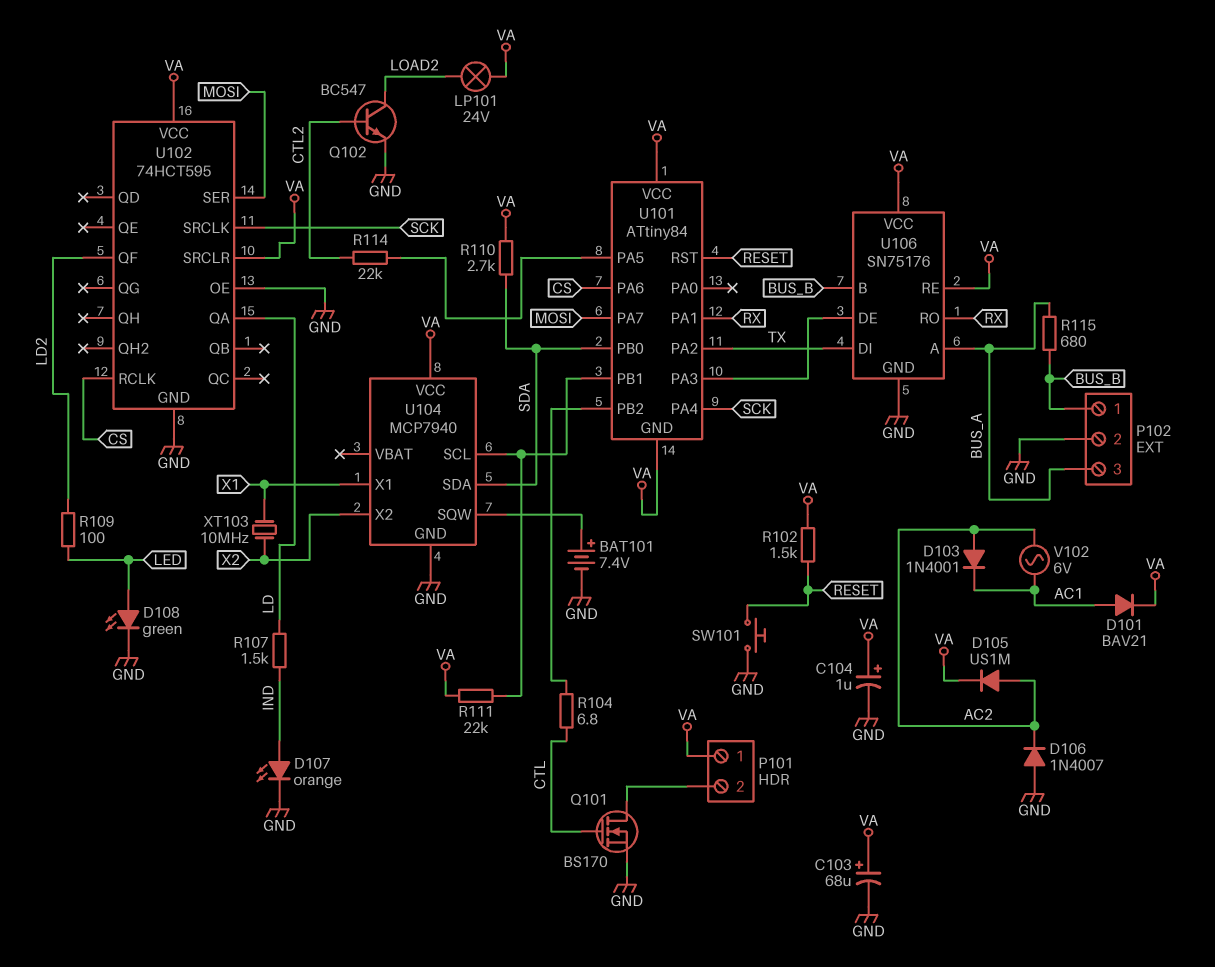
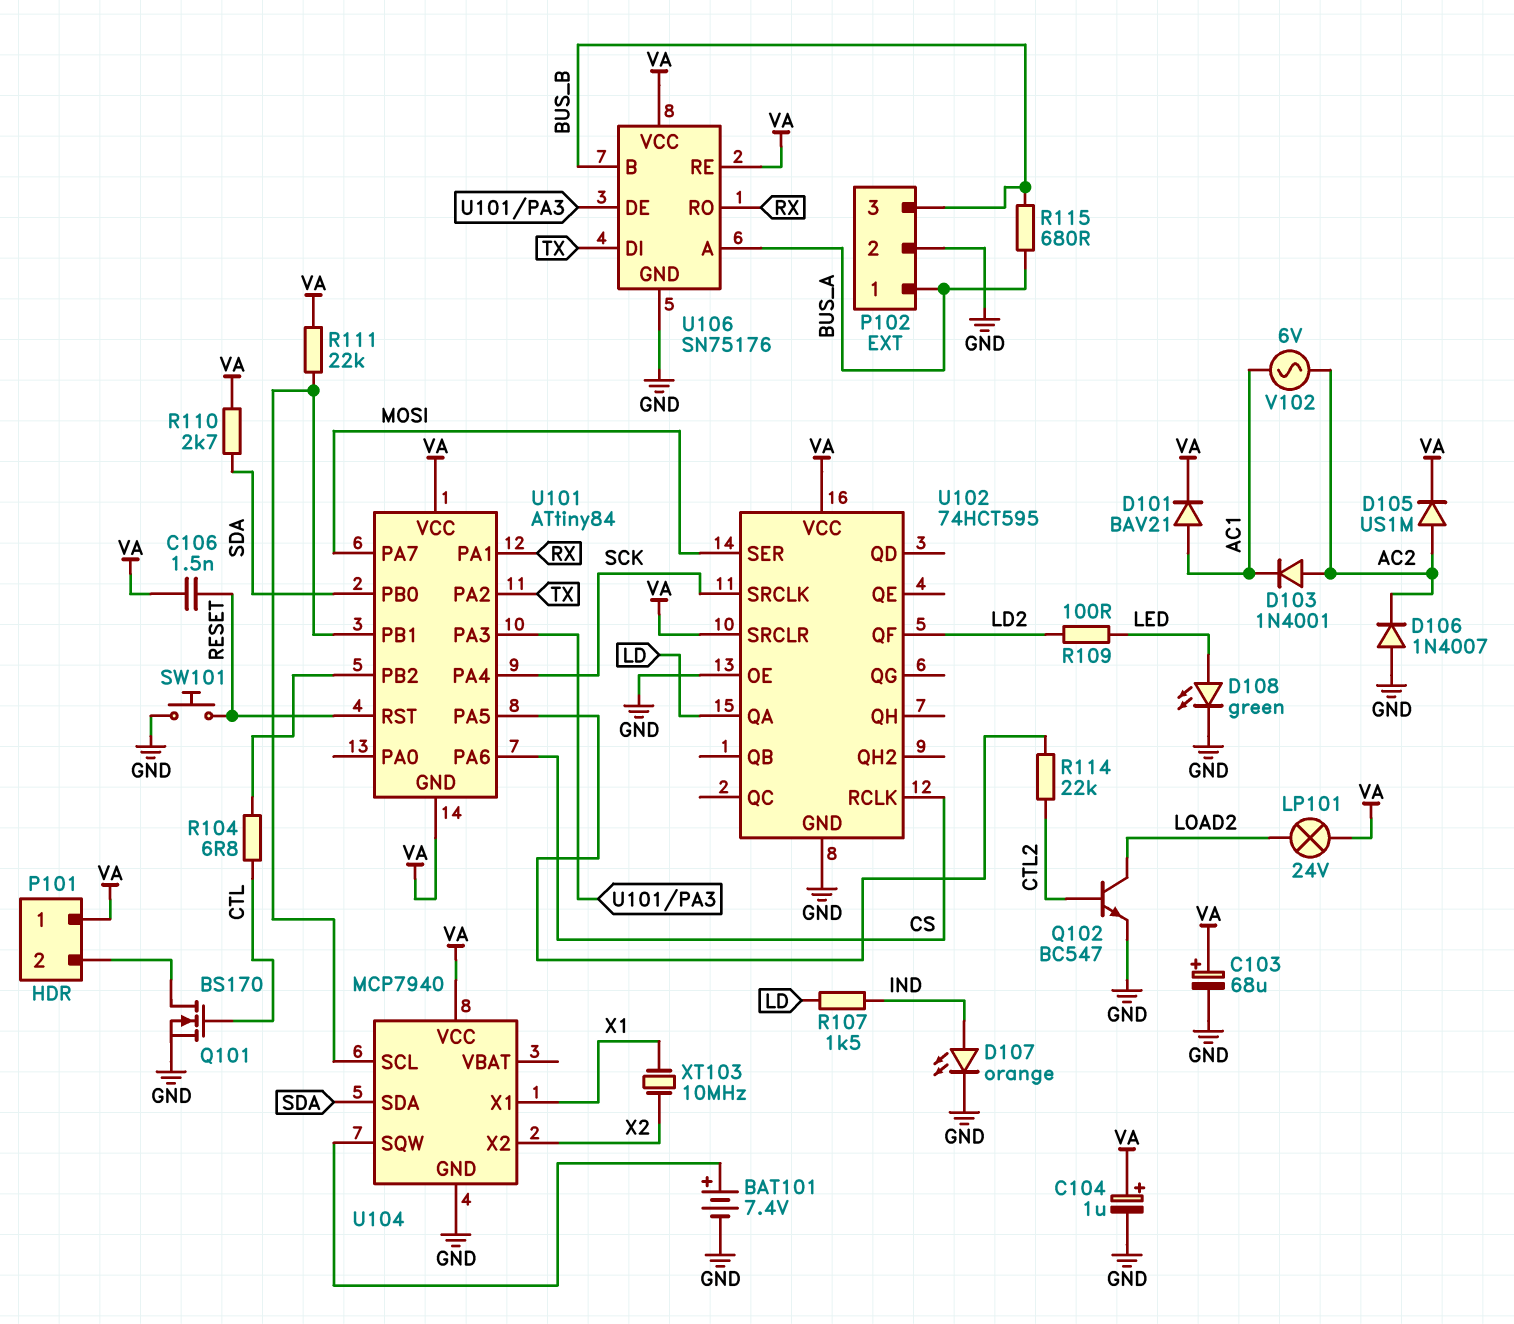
C106: none -> 1.5nF (RESET, VA)
P102 pin 1: BUS_B -> BUS_A
P102 pin 3: BUS_A -> BUS_B
R102: 1.5k (RESET, VA) -> none

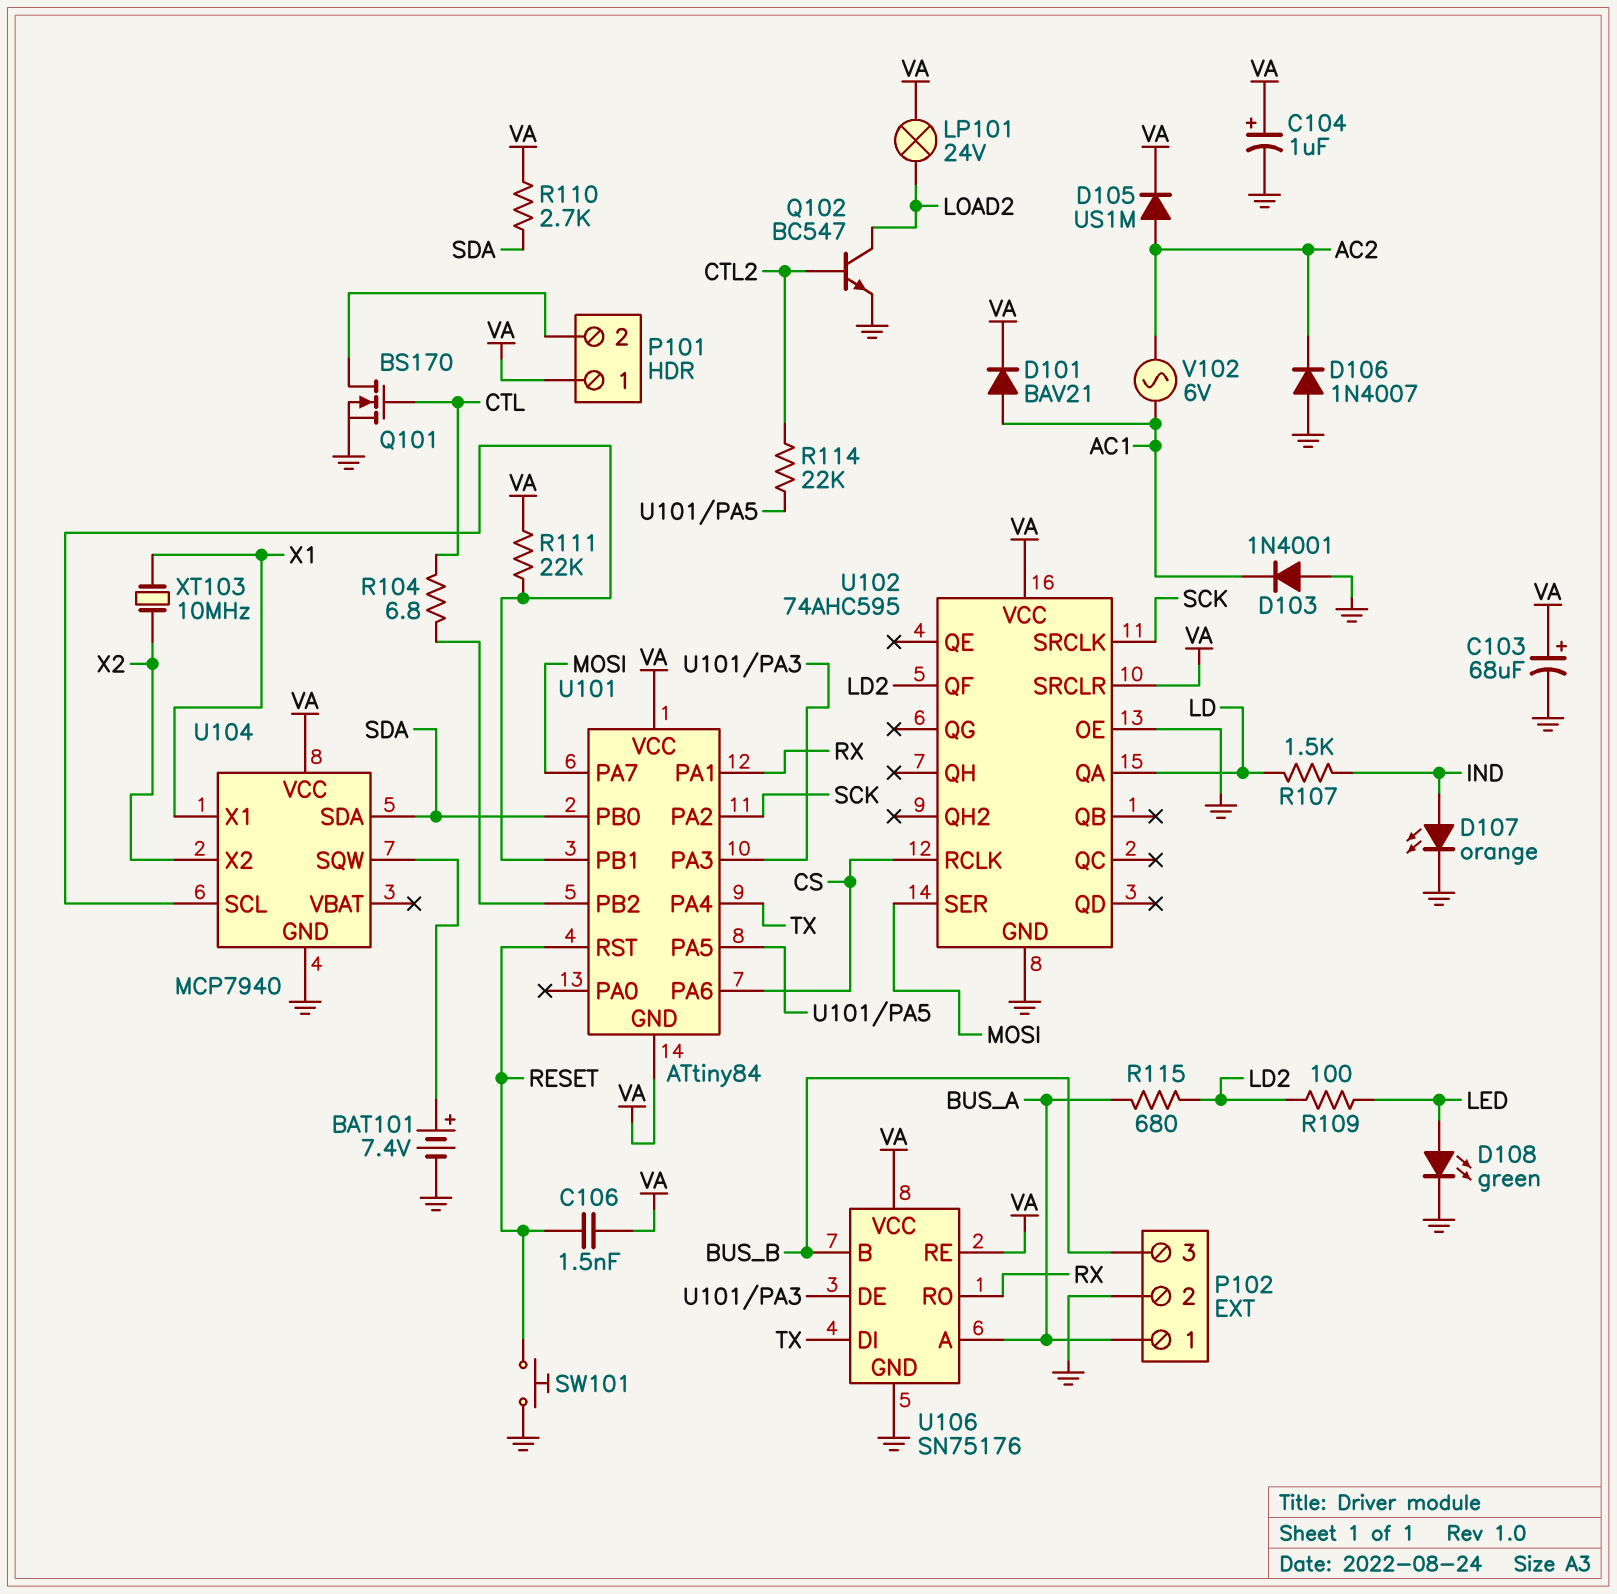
D103: diode 1N4001 (A AC2, K AC1) -> diode 1N4001 (A GND, K AC1)
R115: 680 (BUS_A, BUS_B) -> 680 (BUS_A, LD2)
U101 pin PA2: TX -> SCK
U101 pin PA4: SCK -> TX
U102: 74HCT595 -> 74AHC595

